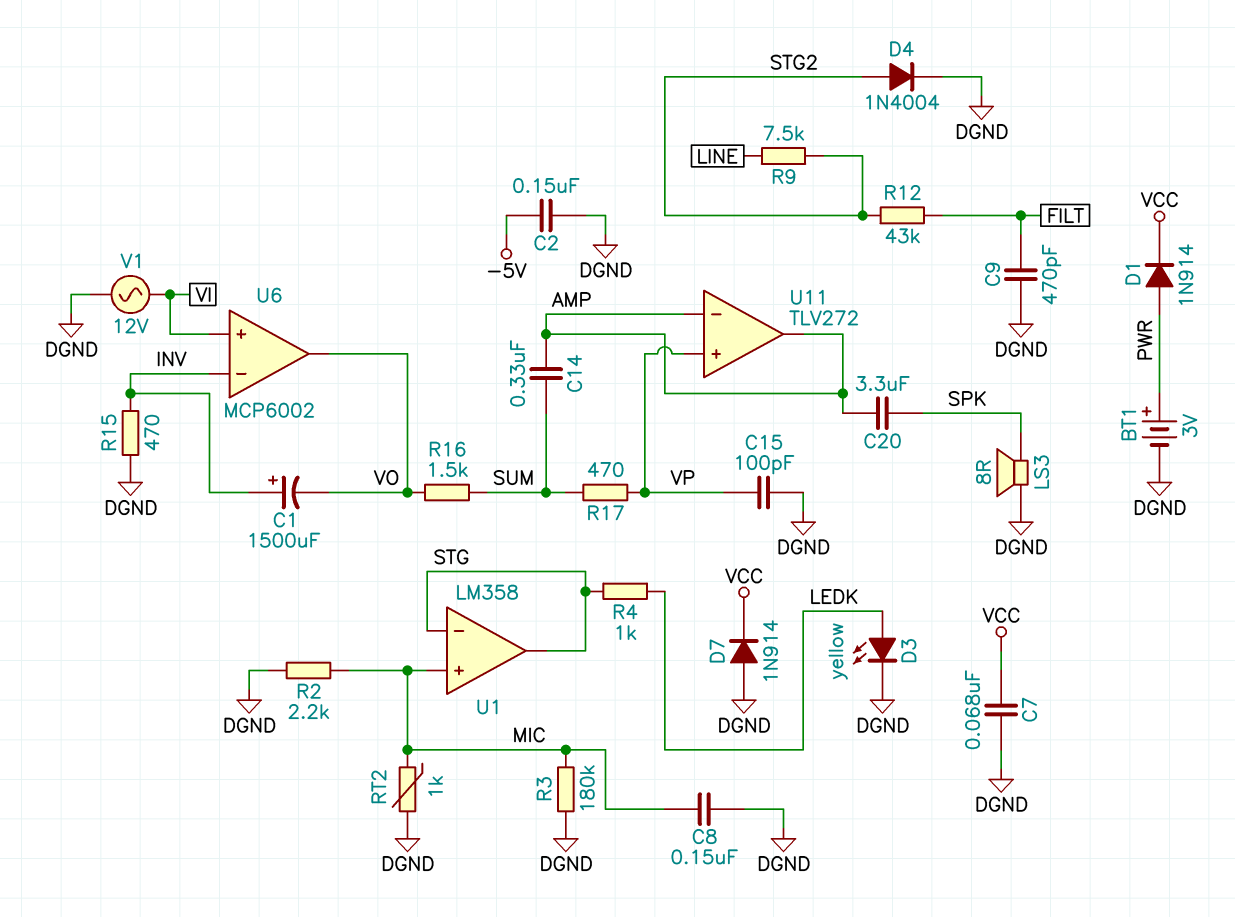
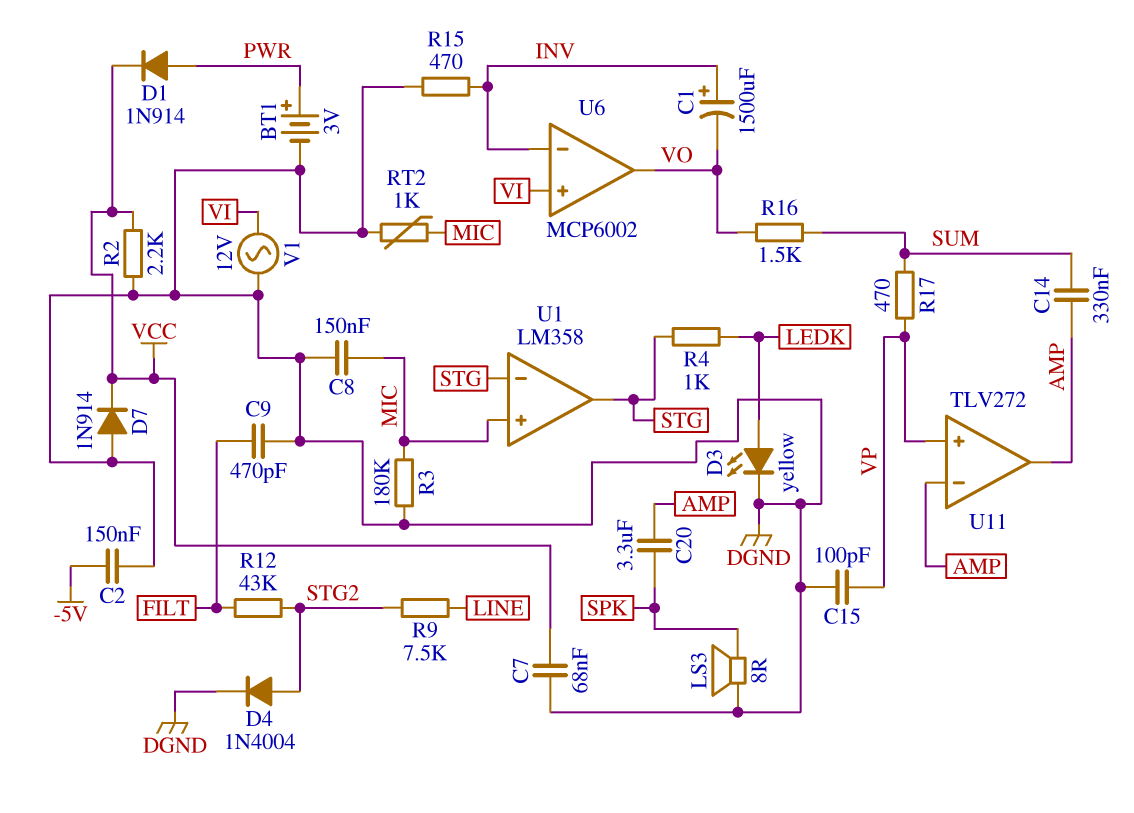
R2: 2.2k (DGND, MIC) -> 2.2k (DGND, VCC)

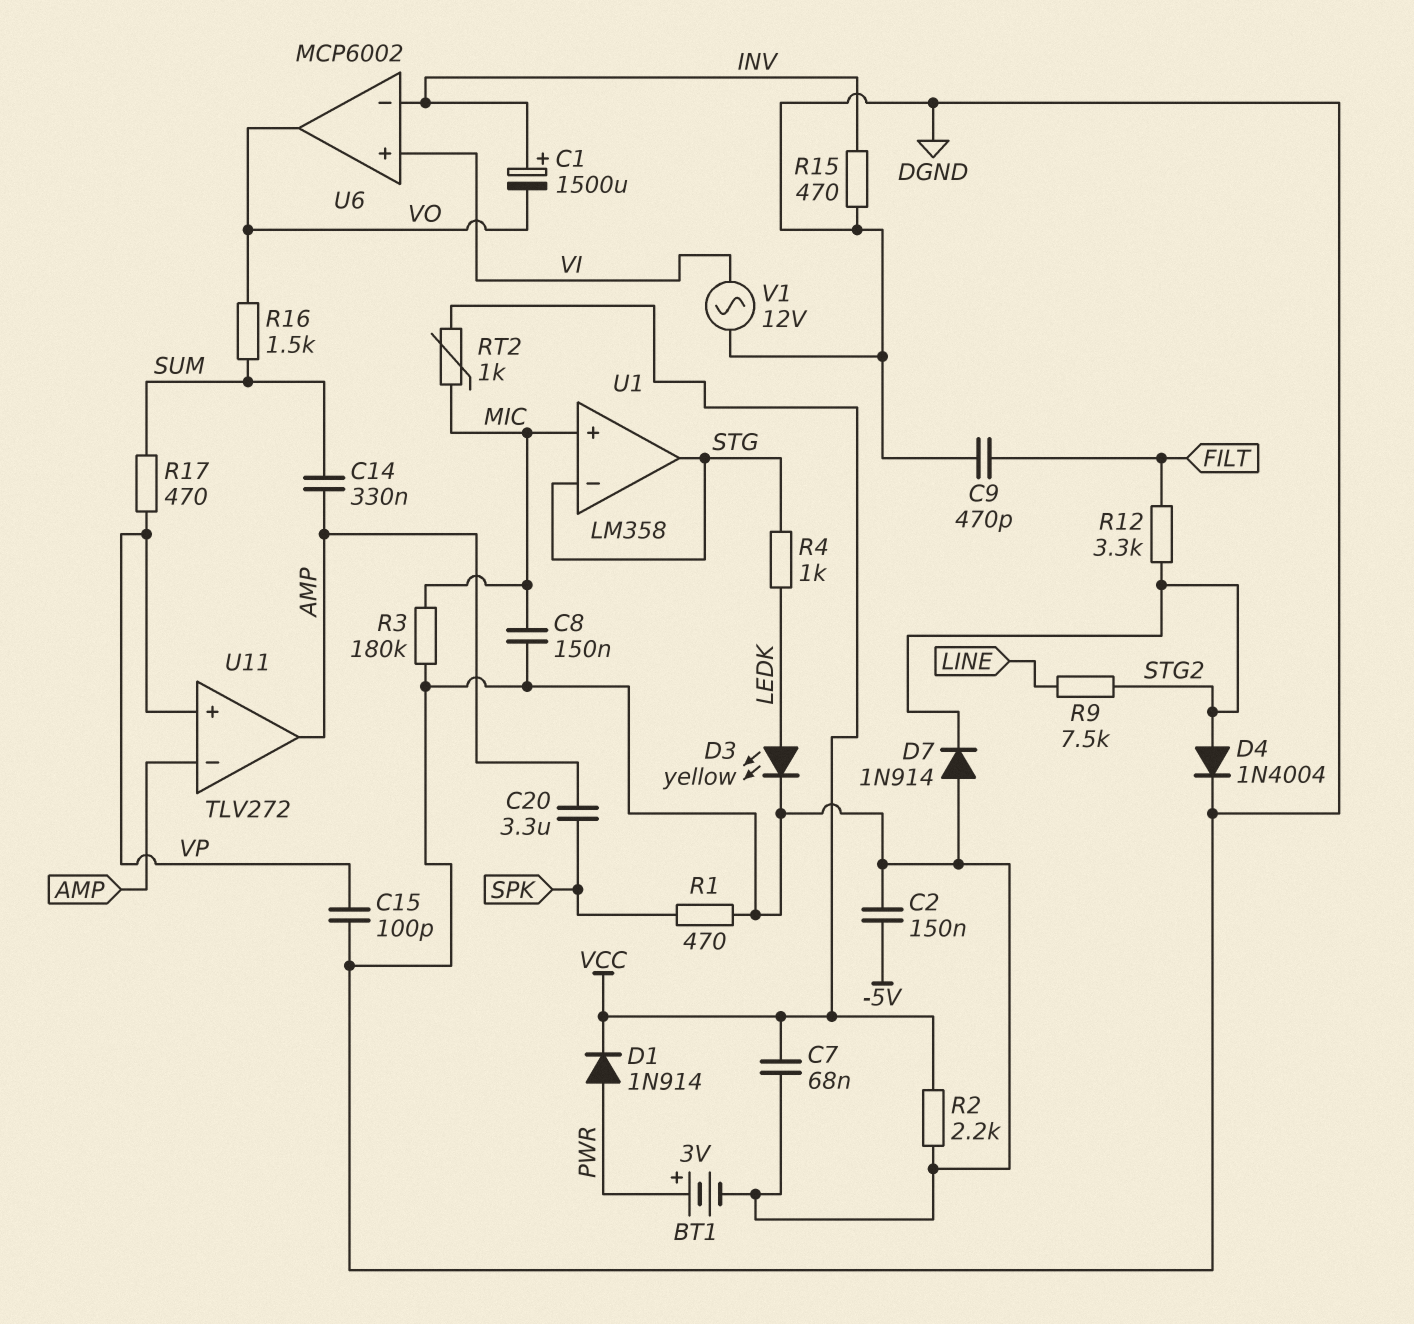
D7: diode 1N914 (A DGND, K VCC) -> diode 1N914 (A DGND, K STG2)
LS3: speaker 8R (DGND, SPK) -> none
R1: none -> 470 (DGND, SPK)
R12: 43k (FILT, STG2) -> 3.3k (FILT, STG2)
RT2: 1k (DGND, MIC) -> 1k (MIC, VCC)

